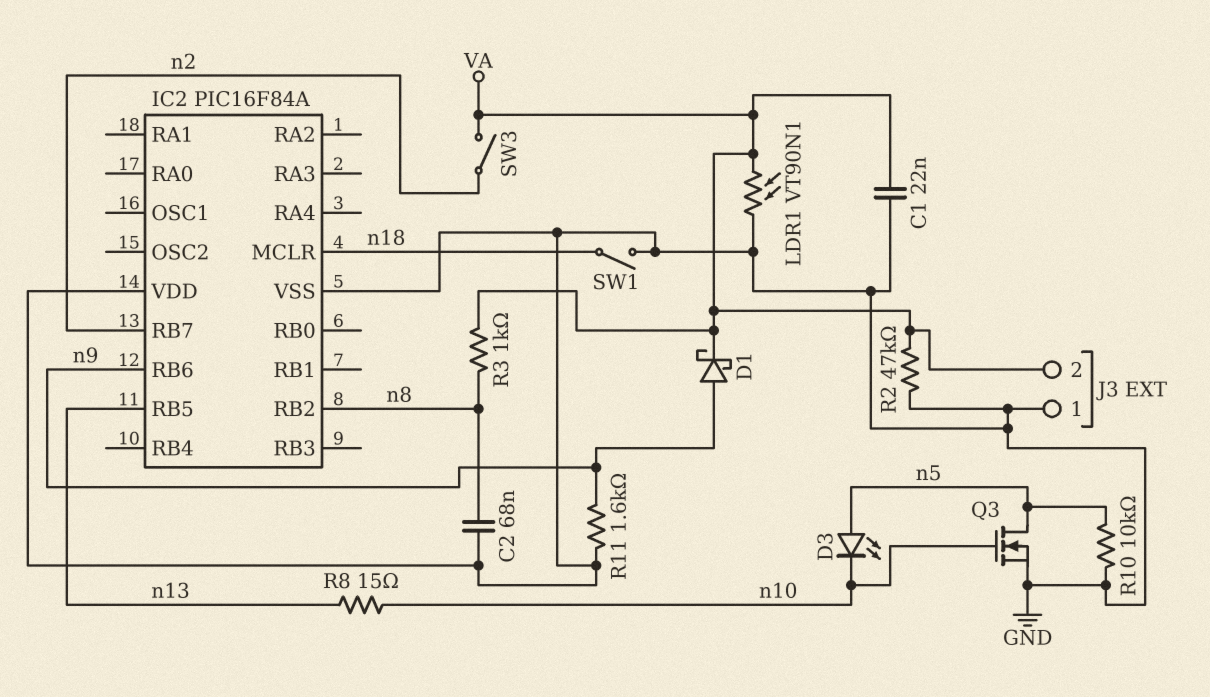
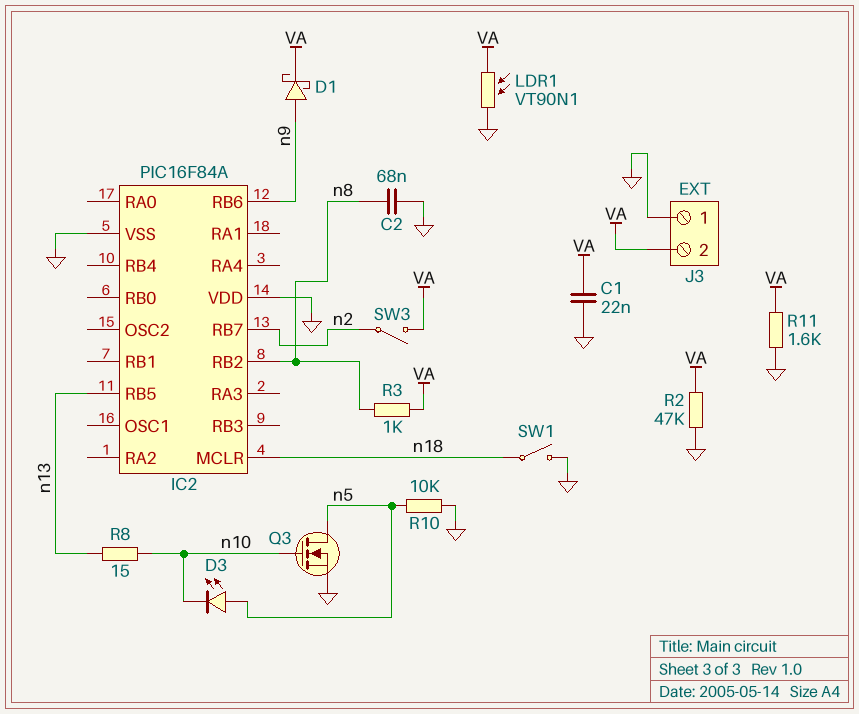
R11: 1.6k (GND, n9) -> 1.6k (GND, VA)

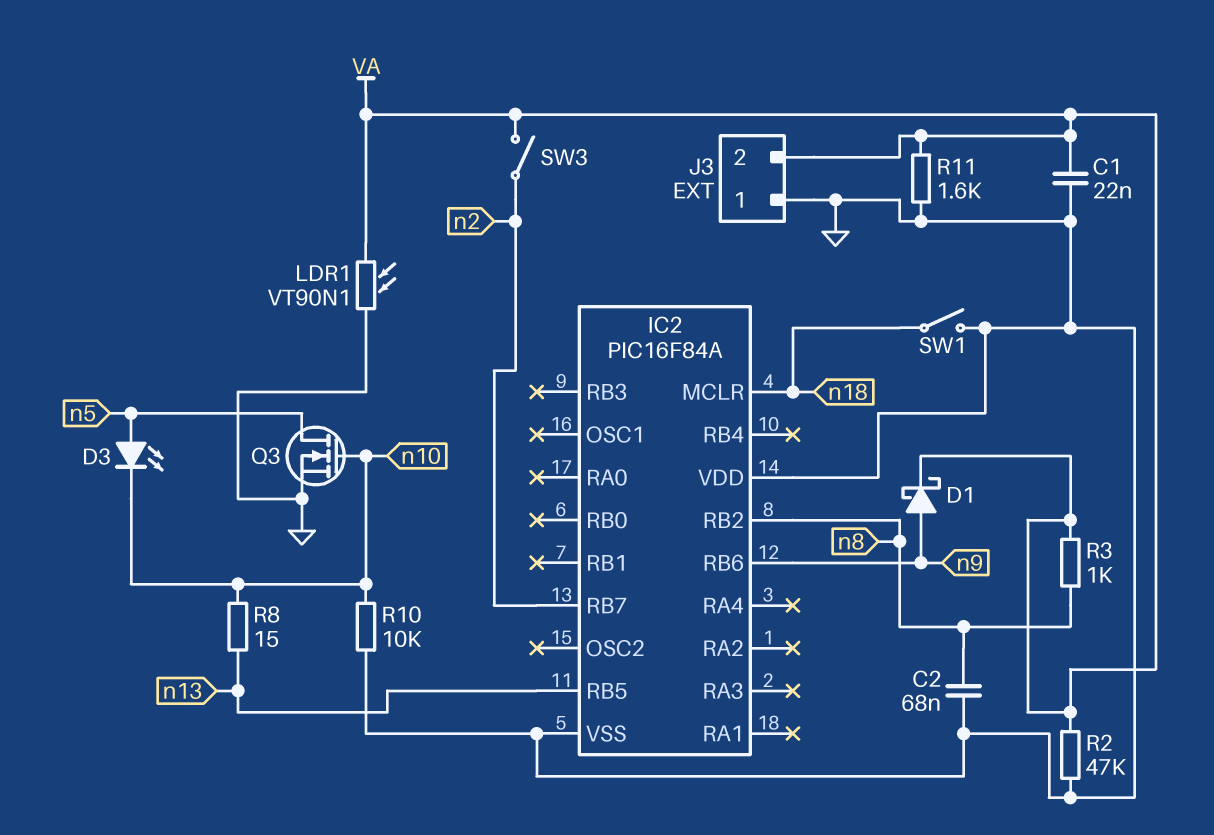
R10: 10k (GND, n5) -> 10k (GND, n10)

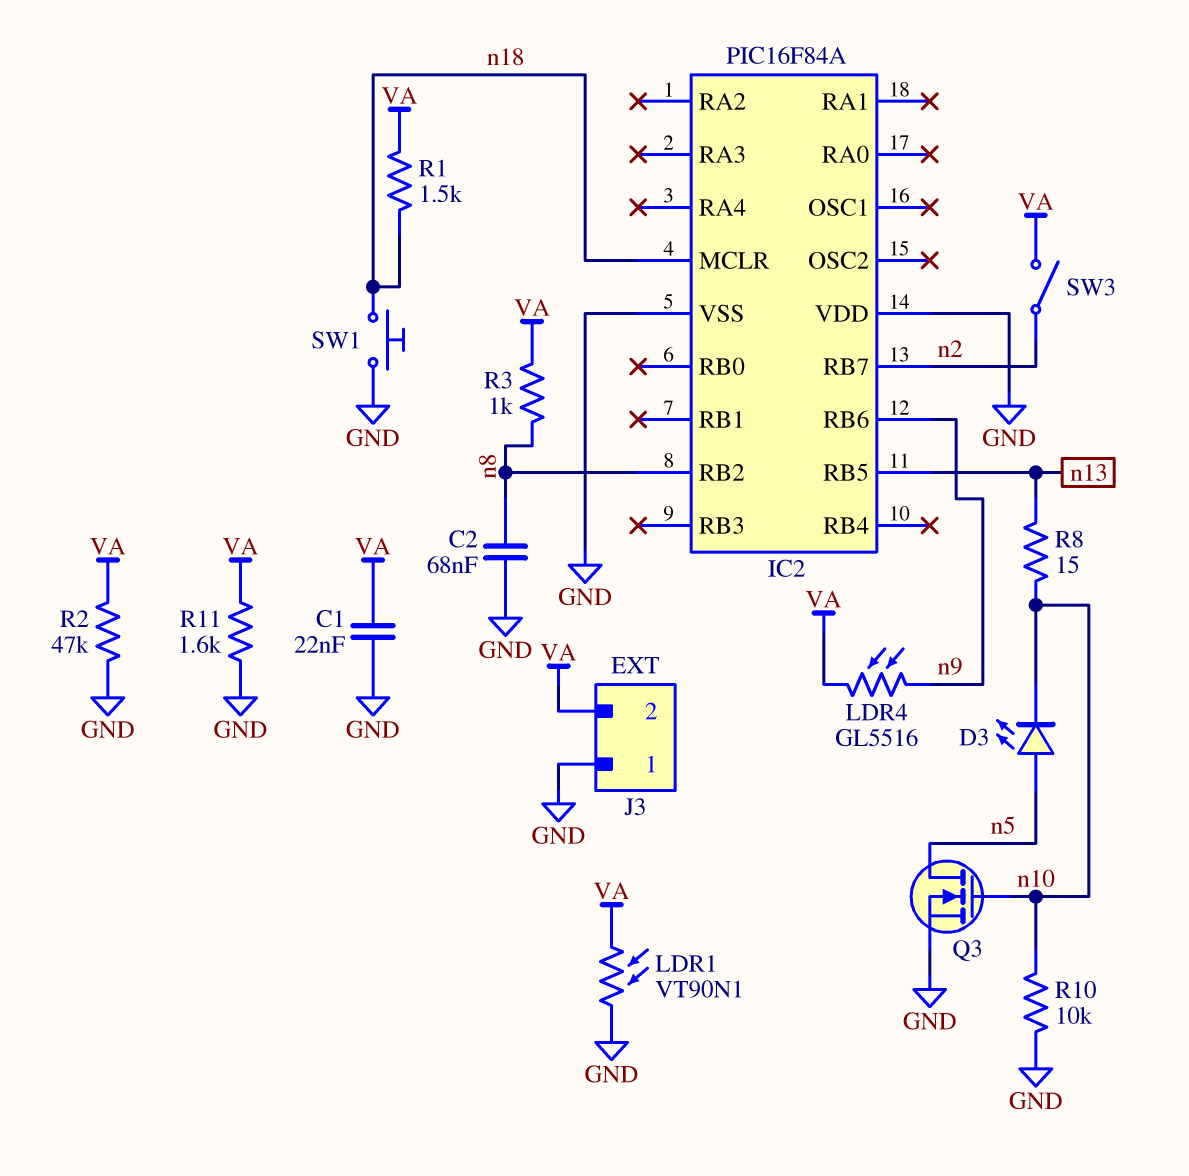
D1: schottky (A n9, K VA) -> none
LDR4: none -> GL5516 (VA, n9)
R1: none -> 1.5k (VA, n18)
SW1: switch (GND, n18) -> button (GND, n18)

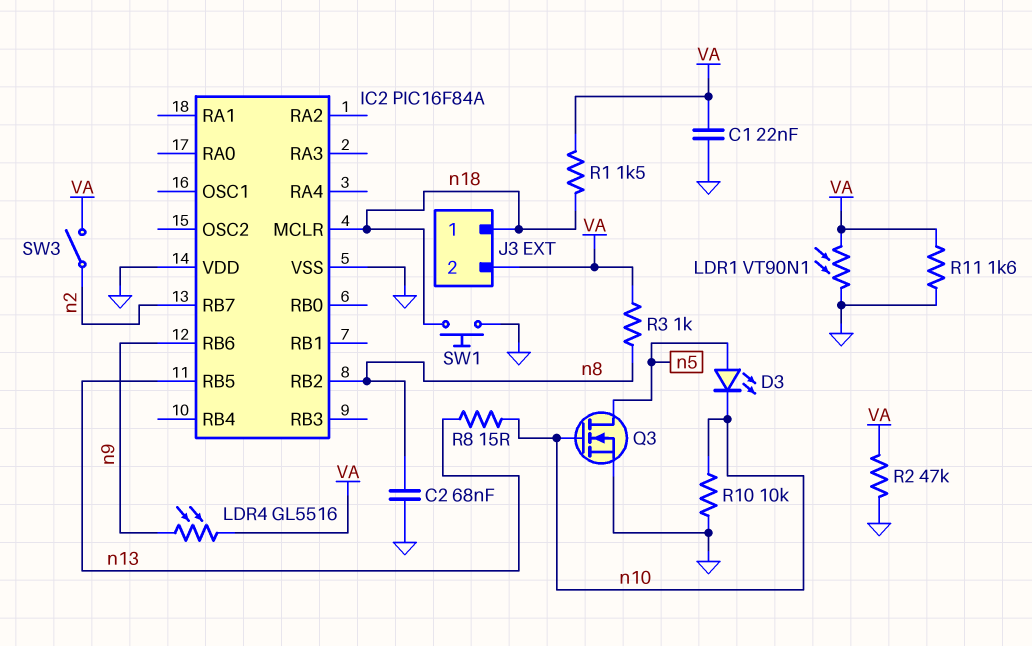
J3 pin 1: GND -> n18

